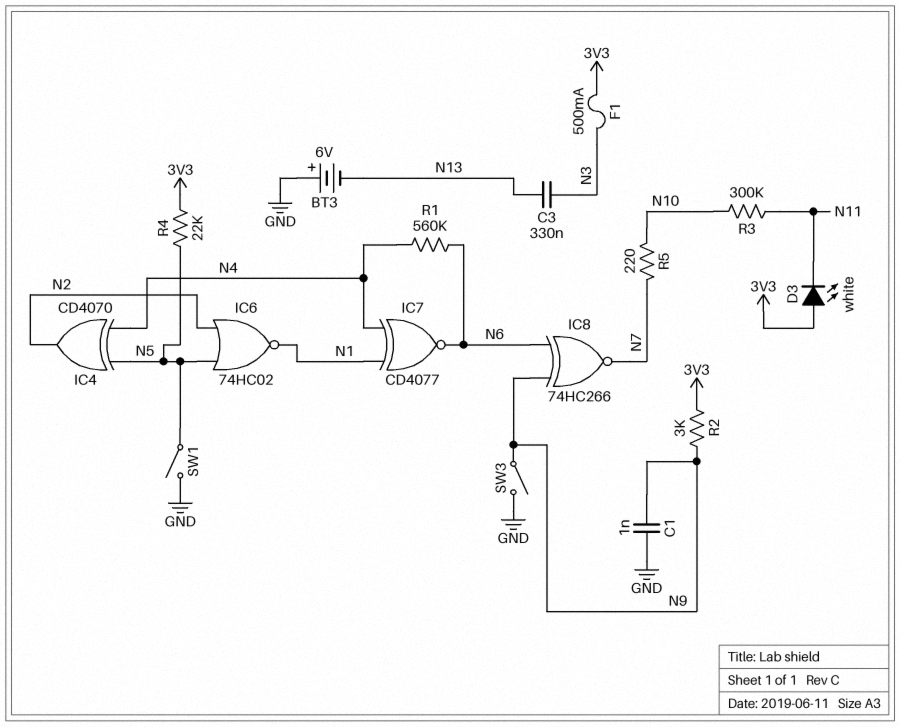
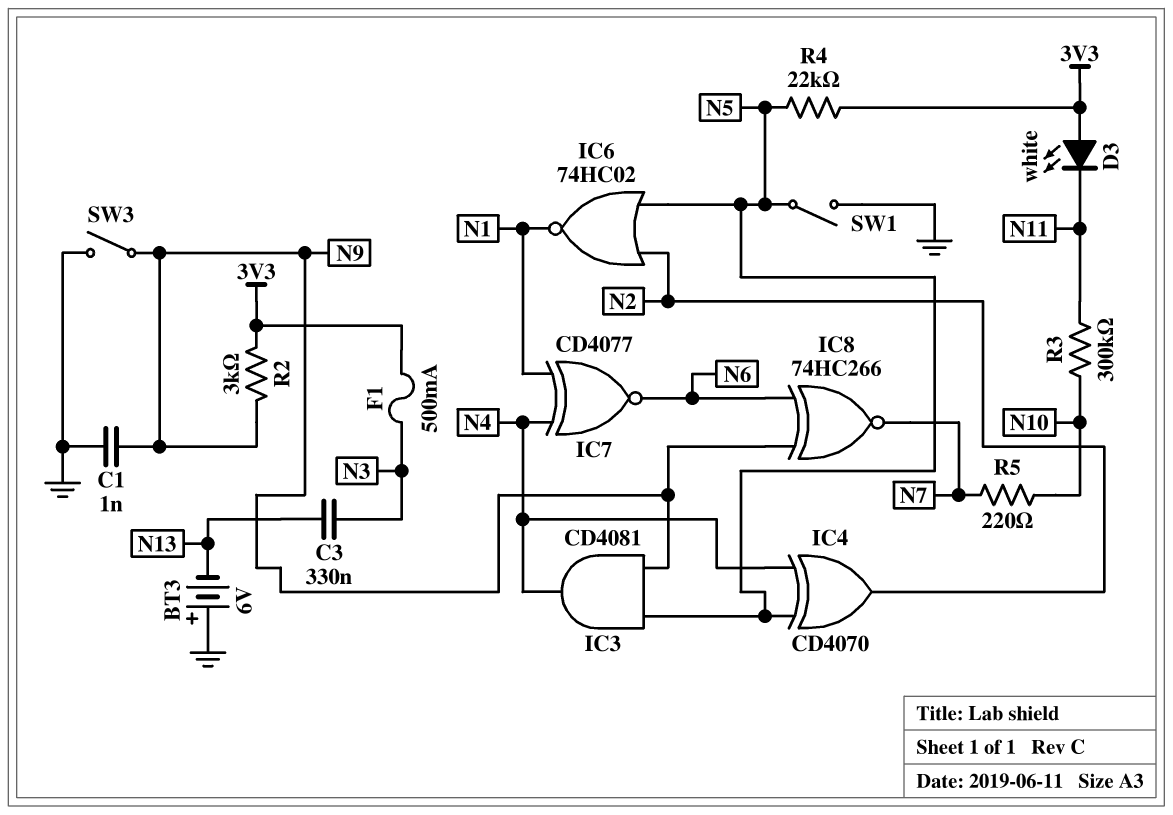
IC3: none -> AND CD4081 (in N5, in N9, out N4)
R1: 560k (N4, N6) -> none

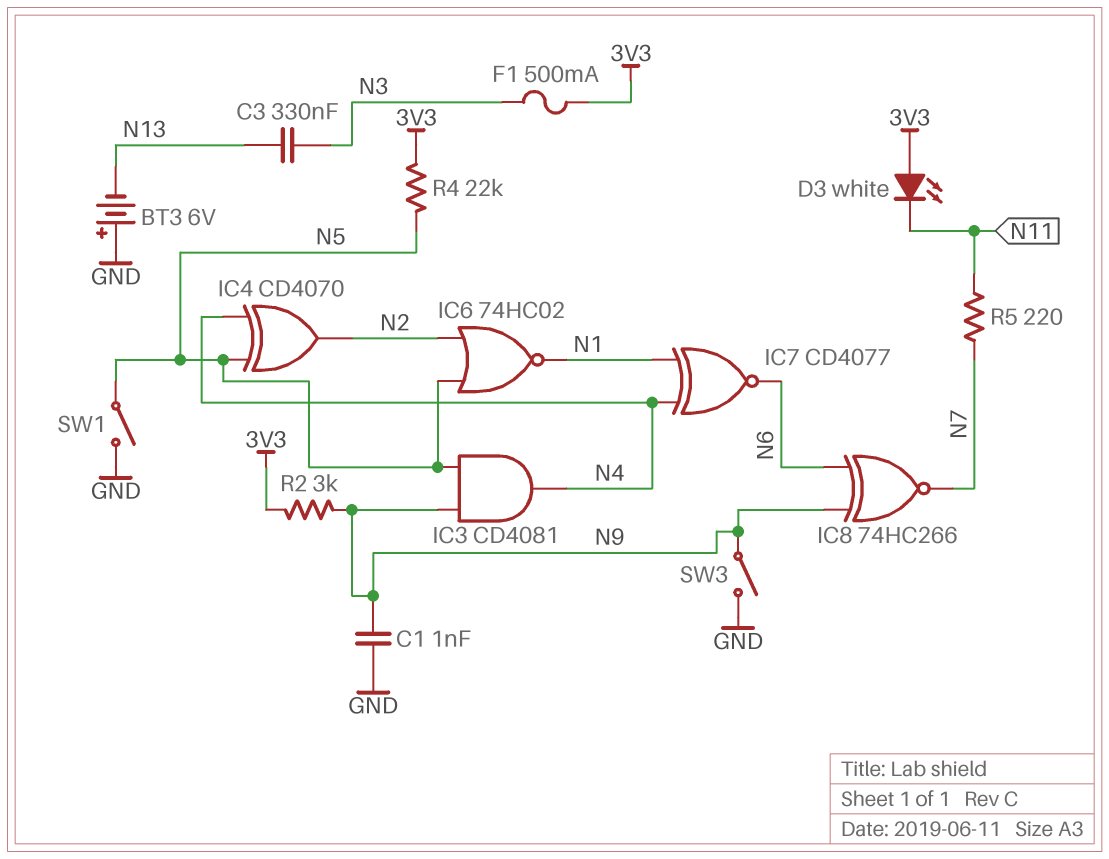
R3: 300k (N10, N11) -> none
R5: 220 (N7, N10) -> 220 (N7, N11)

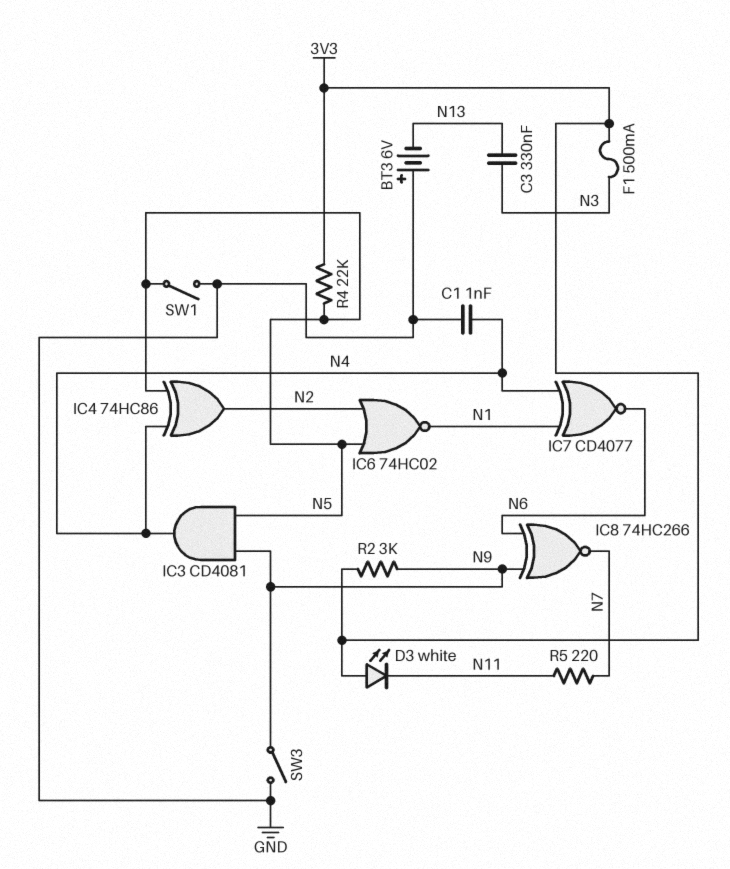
C1: 1nF (GND, N9) -> 1nF (GND, N4)
IC4: XOR CD4070 (in N4, in N5, out N2) -> XOR 74HC86 (in N4, in N5, out N2)

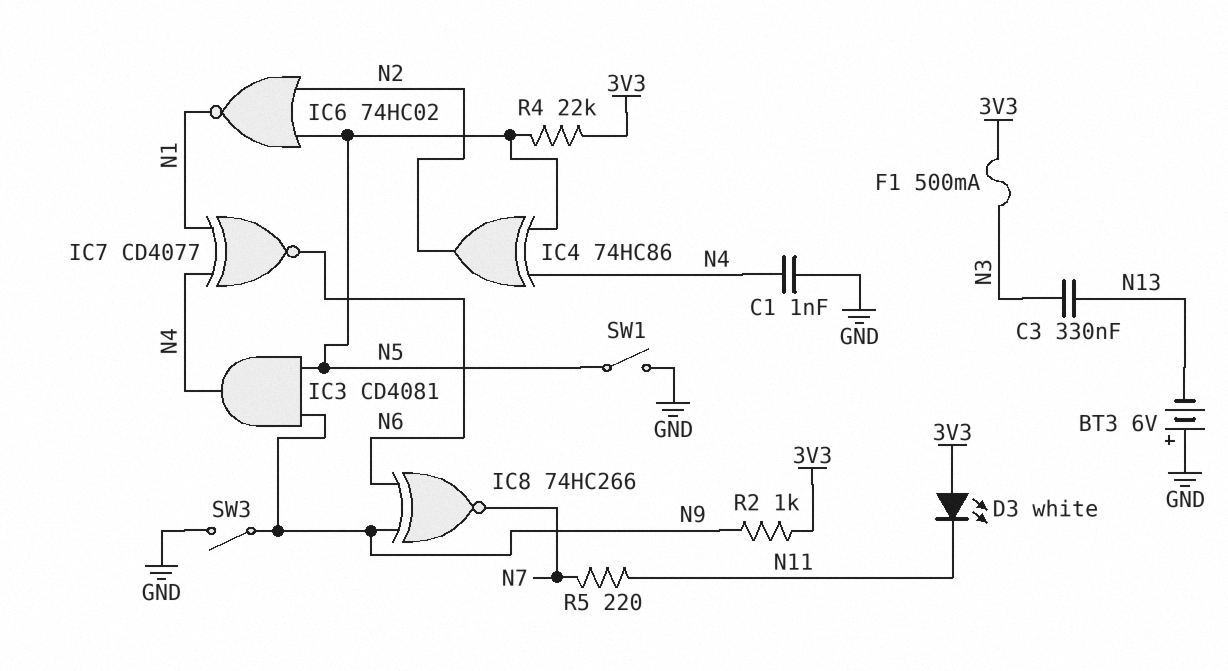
R2: 3k (3V3, N9) -> 1k (3V3, N9)

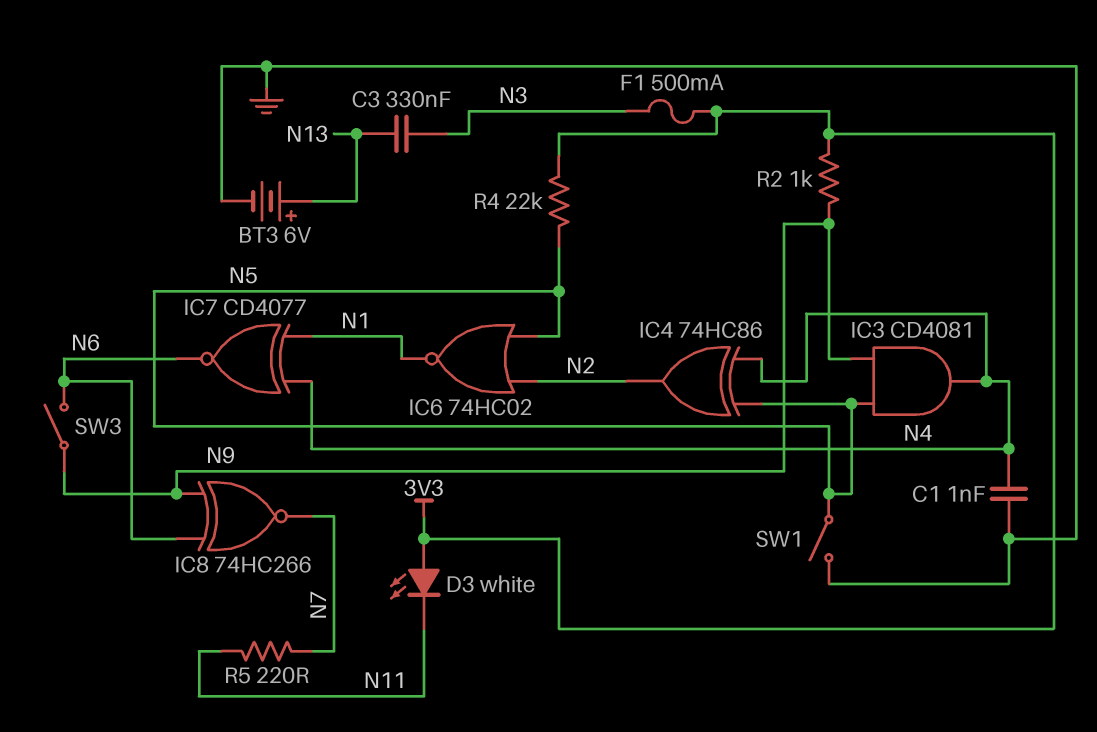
BT3: 6V (plus GND, minus N13) -> 6V (plus N13, minus GND)
SW3: switch (GND, N9) -> switch (N6, N9)

